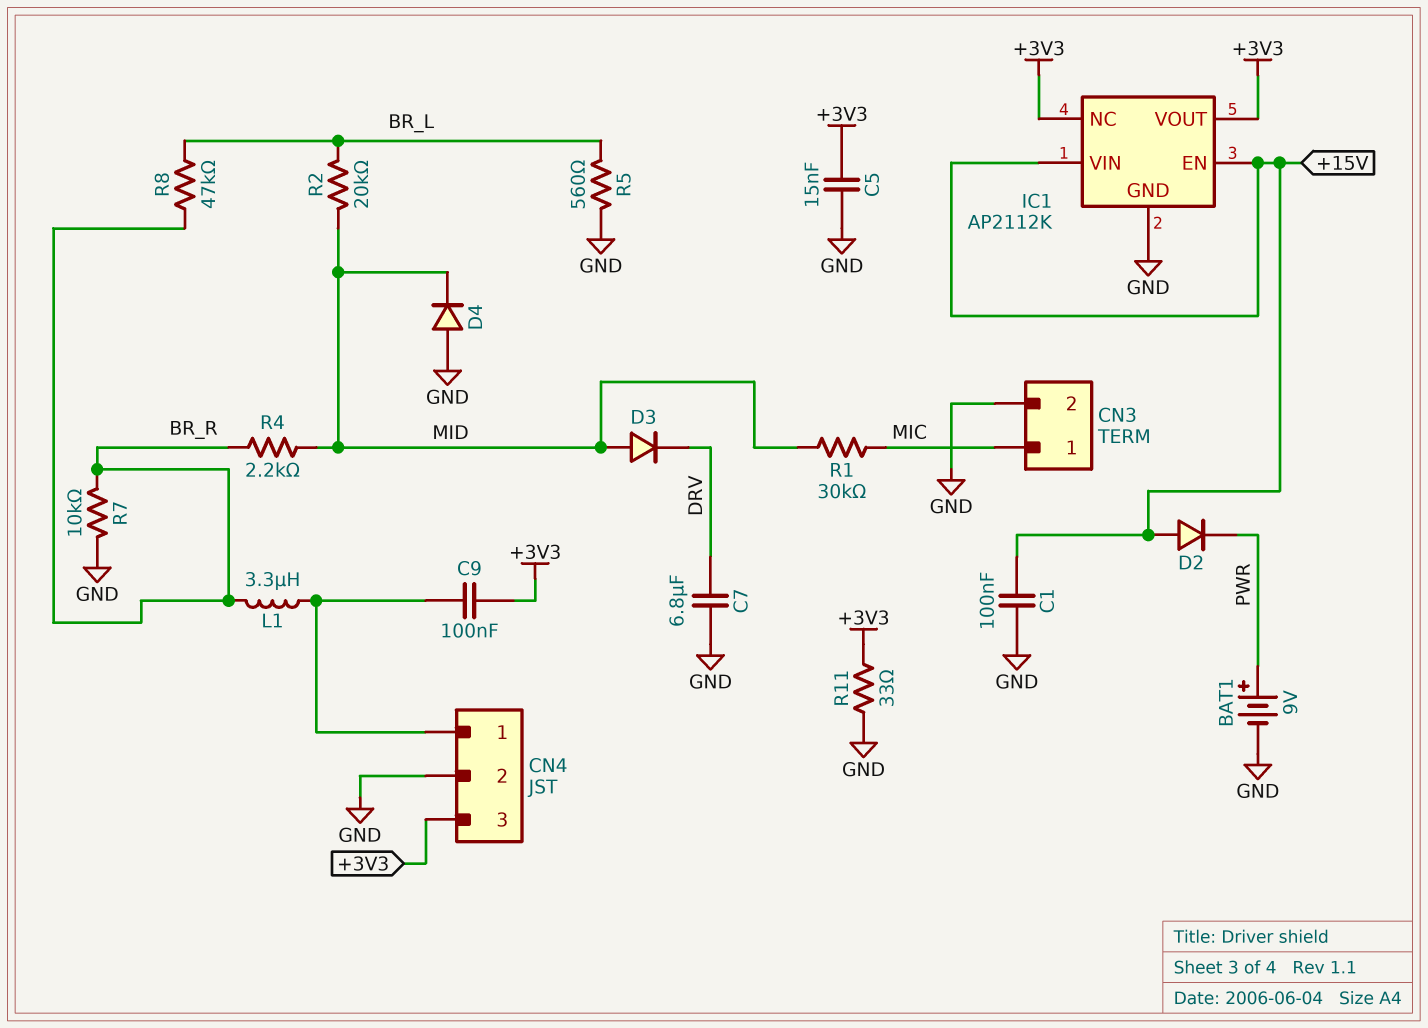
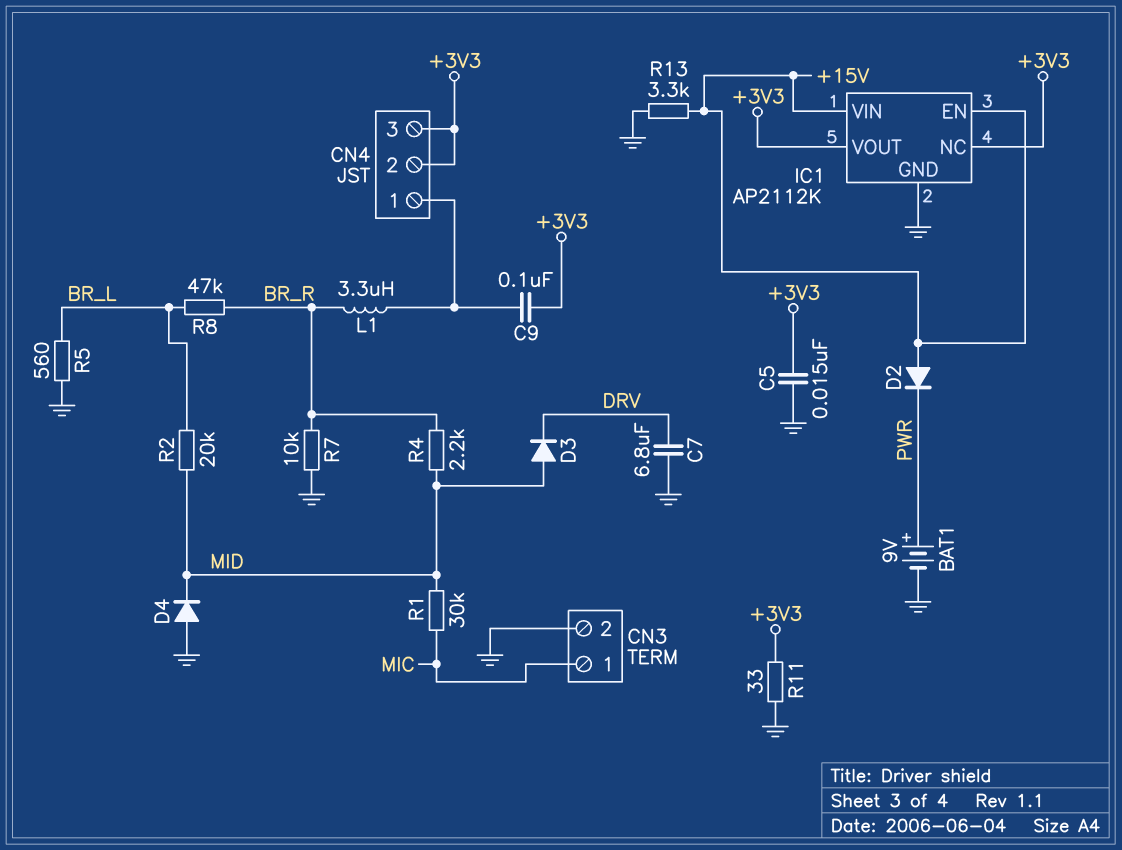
C1: 100nF (+15V, GND) -> none
CN4 pin 2: GND -> +3V3
R13: none -> 3.3k (+15V, GND)

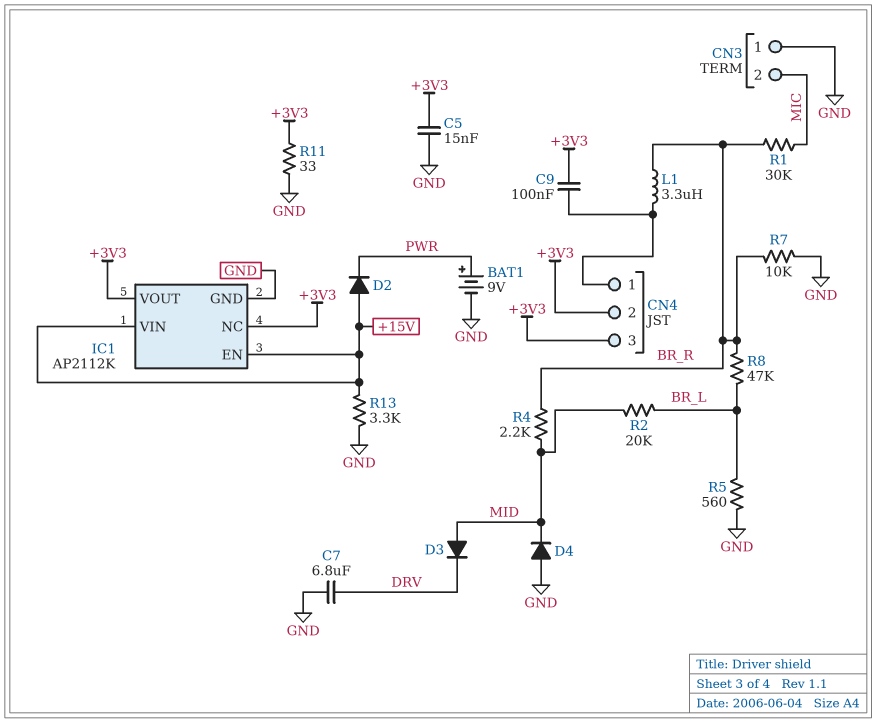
CN3 pin 1: MIC -> GND
CN3 pin 2: GND -> MIC
R1: 30k (MIC, MID) -> 30k (BR_R, MIC)

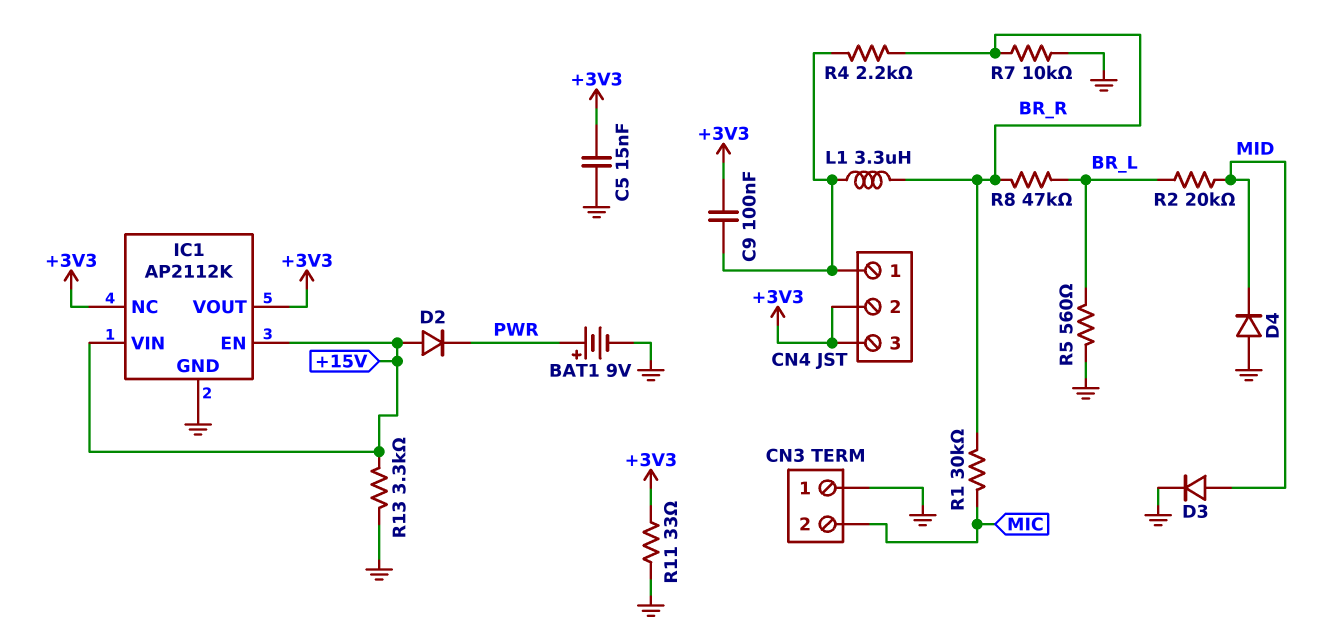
C7: 6.8uF (DRV, GND) -> none
D3: diode (A MID, K DRV) -> diode (A MID, K GND)
R4: 2.2k (BR_R, MID) -> 2.2k (BR_R, CN4/1)

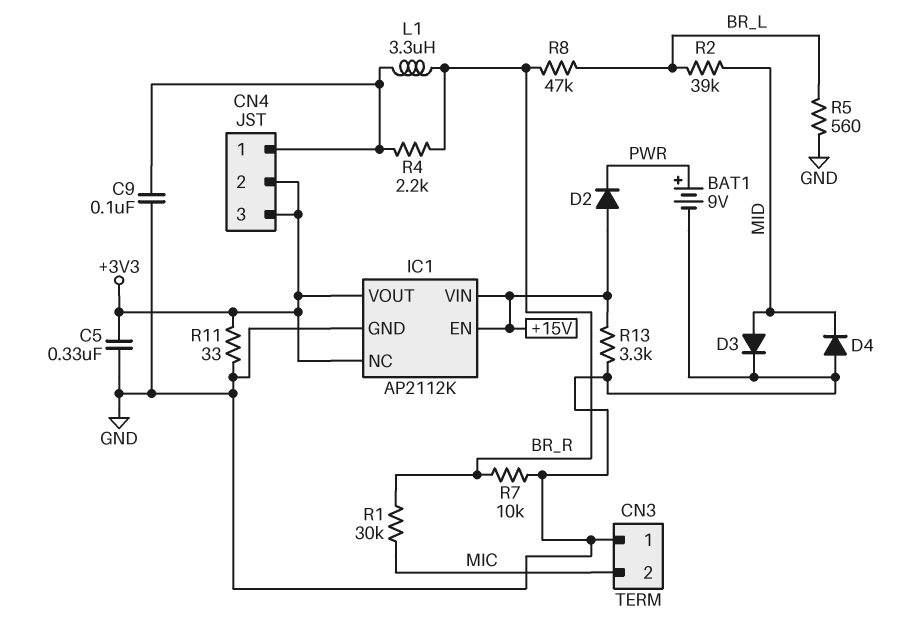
C5: 15nF (+3V3, GND) -> 330nF (+3V3, GND)
C9: 100nF (+3V3, CN4/1) -> 100nF (CN4/1, GND)
R2: 20k (BR_L, MID) -> 39k (BR_L, MID)

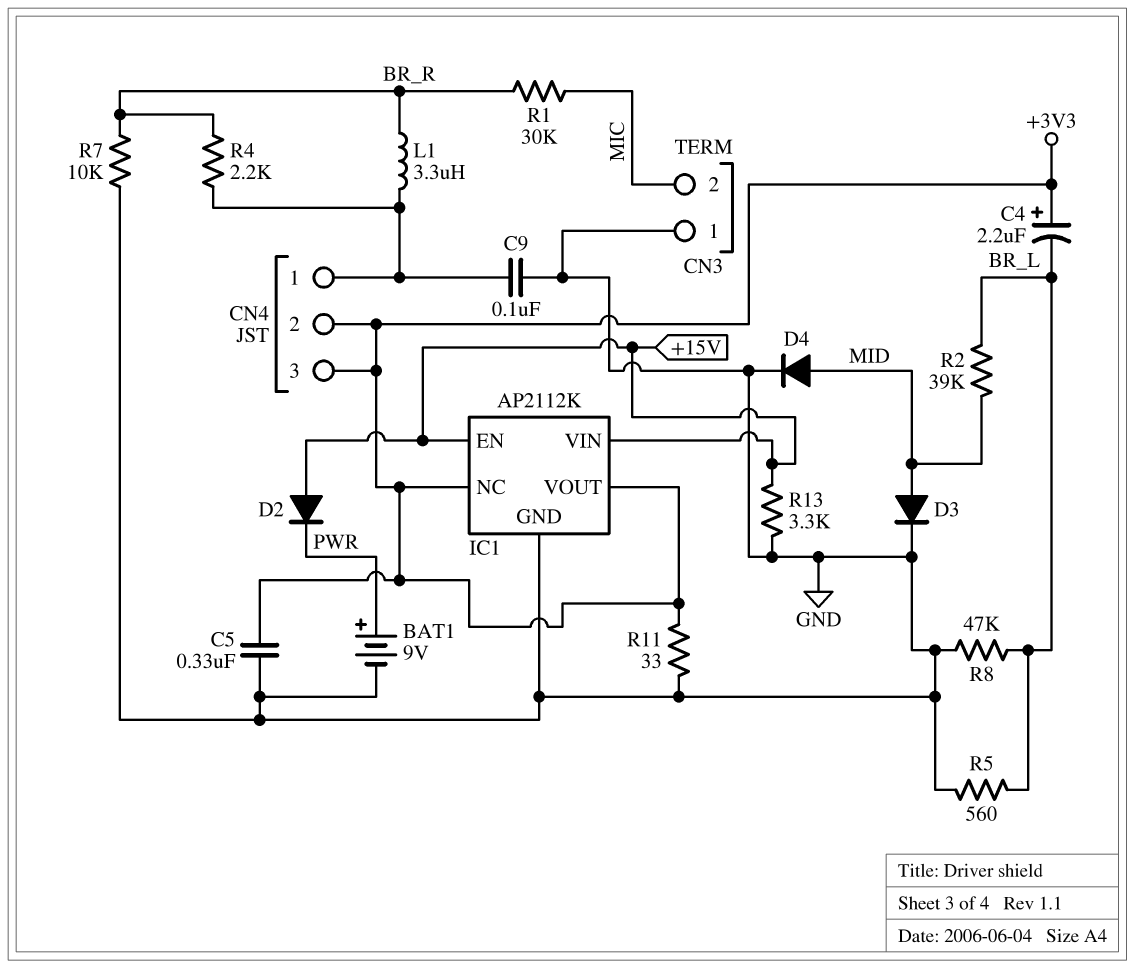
C4: none -> 2.2uF (plus +3V3, minus BR_L)
D4: diode (A GND, K MID) -> diode (A MID, K GND)
R8: 47k (BR_L, BR_R) -> 47k (BR_L, GND)

